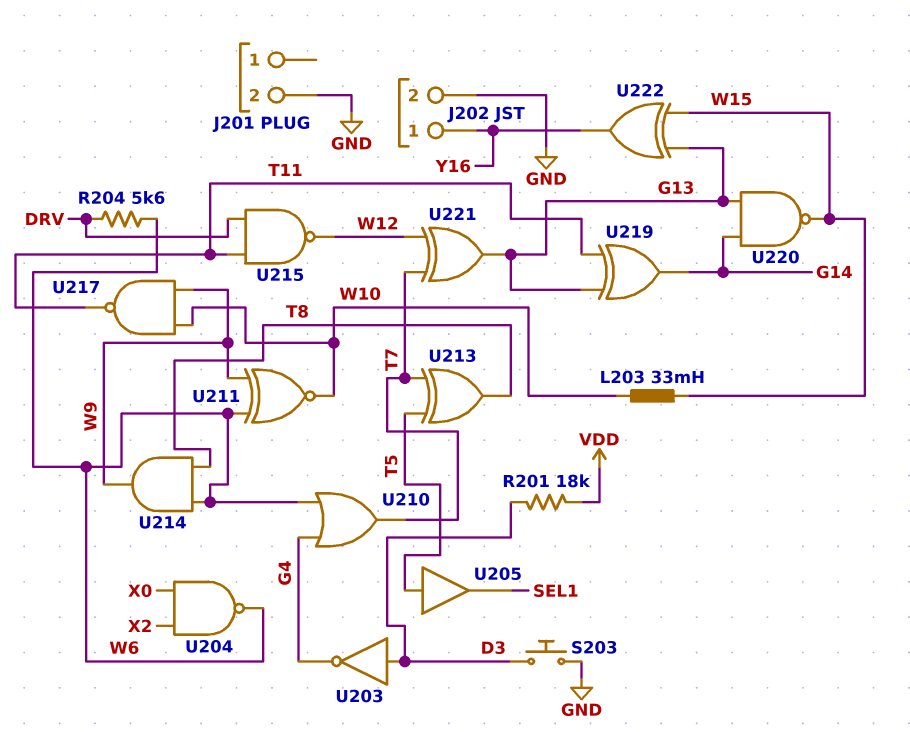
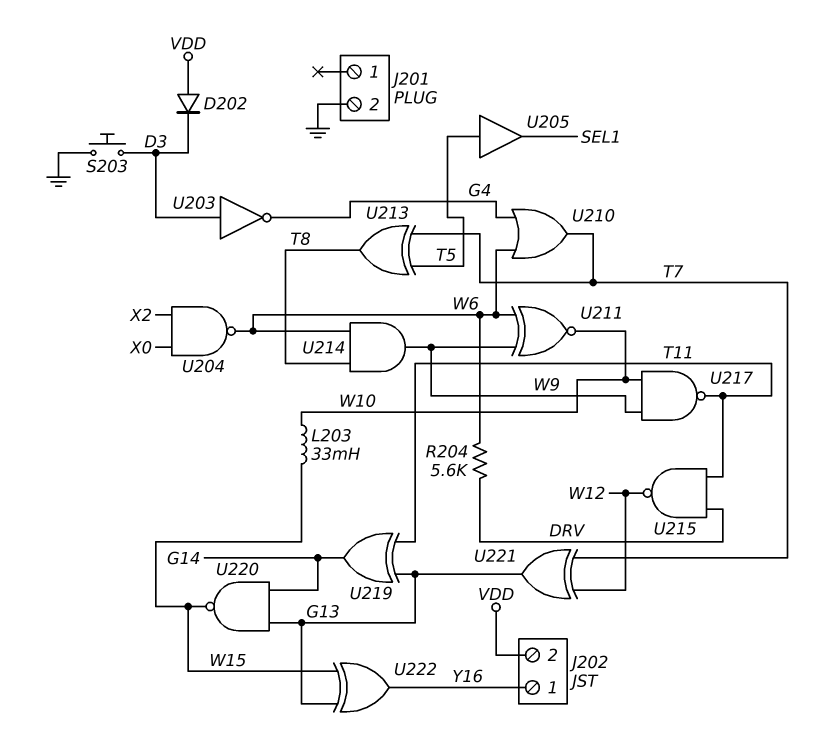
D202: none -> diode (A VDD, K D3)
J202 pin 2: GND -> VDD
R201: 18k (D3, VDD) -> none

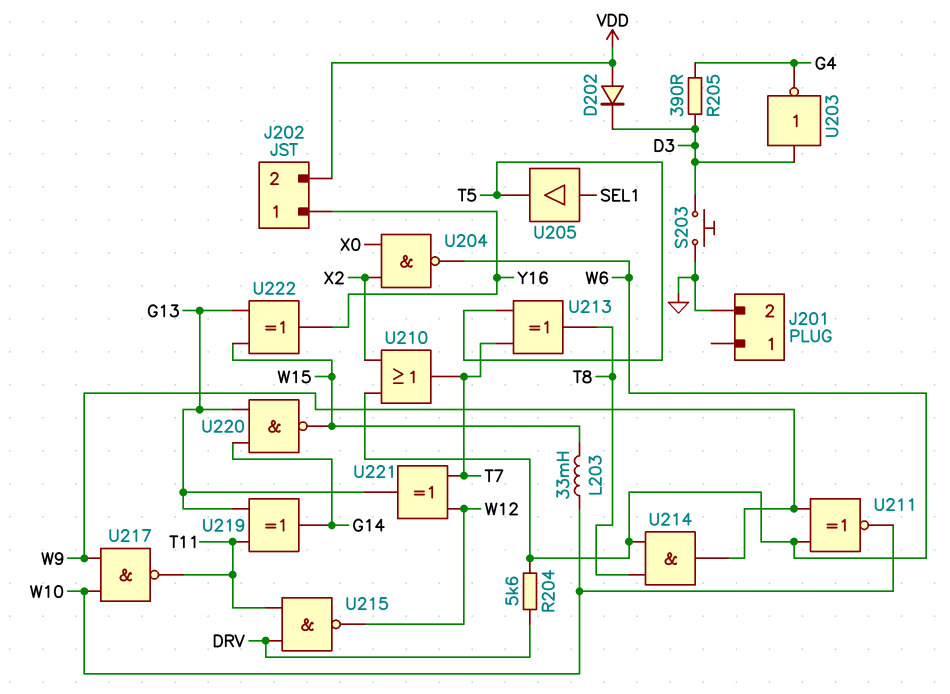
R205: none -> 390 (D3, G4)
U205: buffer (in T5, out SEL1) -> buffer (in SEL1, out T5)
U210: OR (in G4, in W6, out T7) -> OR (in W6, in X2, out T7)

